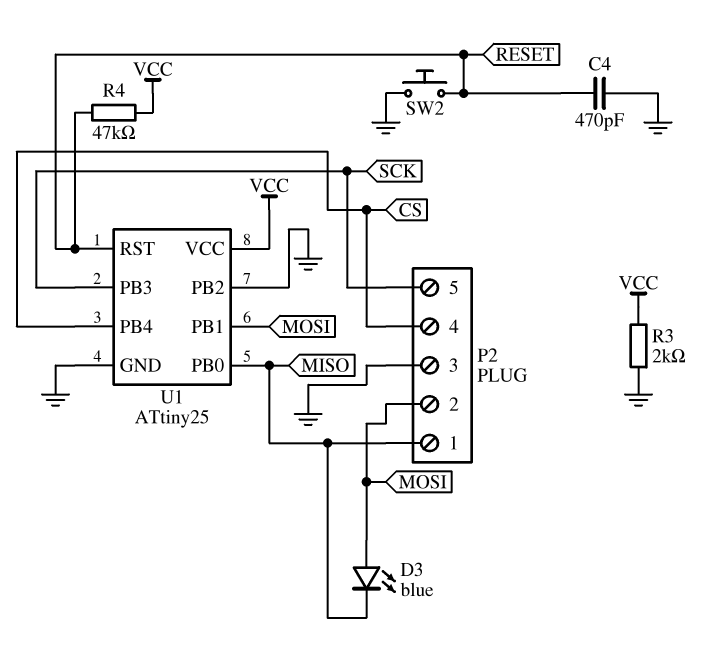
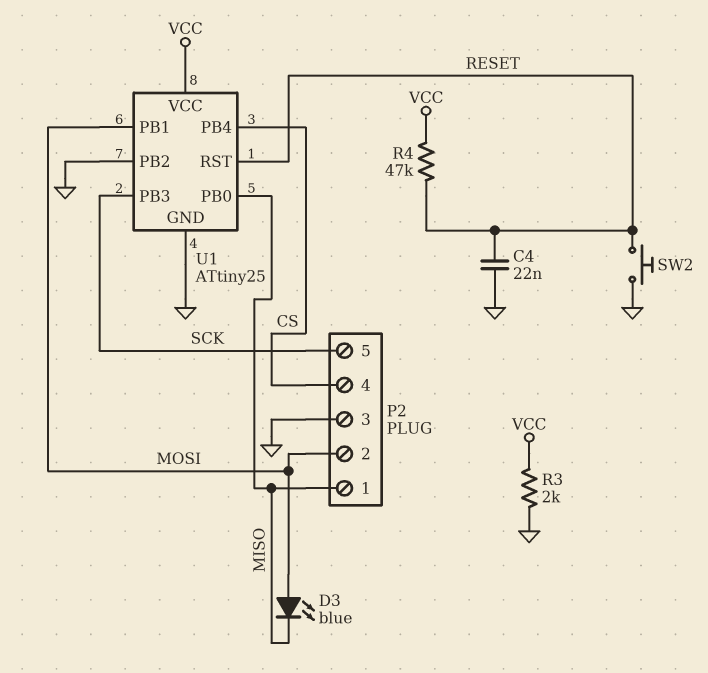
C4: 470pF (GND, RESET) -> 22nF (GND, RESET)

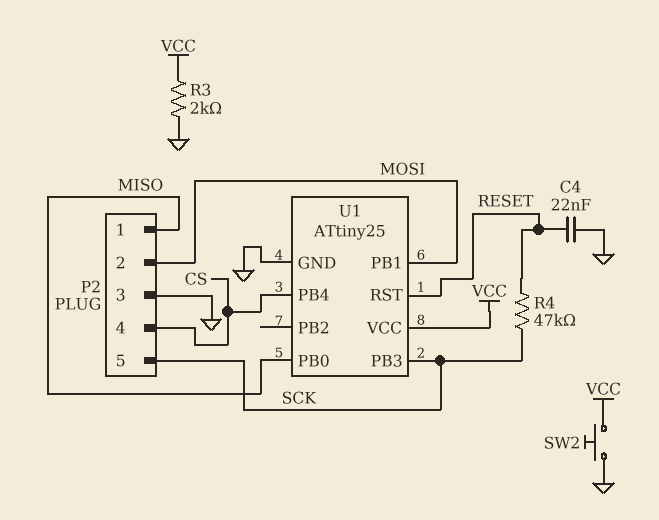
D3: LED blue (A MOSI, K MISO) -> none
R4: 47k (RESET, VCC) -> 47k (RESET, SCK)
SW2: button (GND, RESET) -> button (GND, VCC)
U1 pin PB2: GND -> none

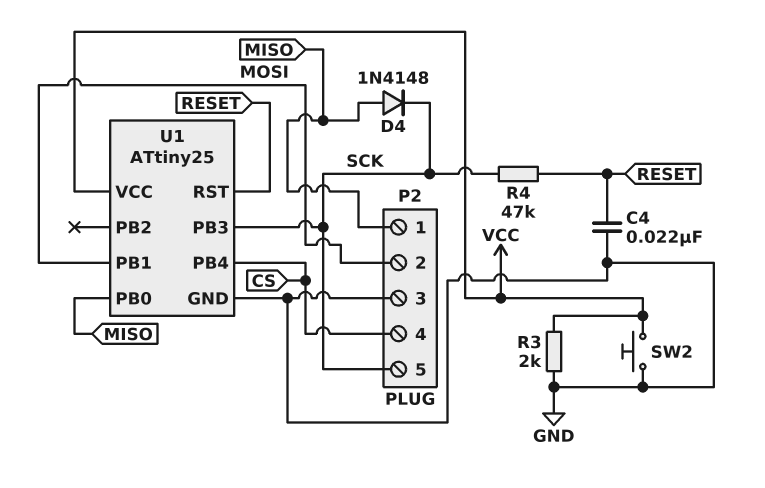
D4: none -> diode 1N4148 (A MISO, K SCK)

